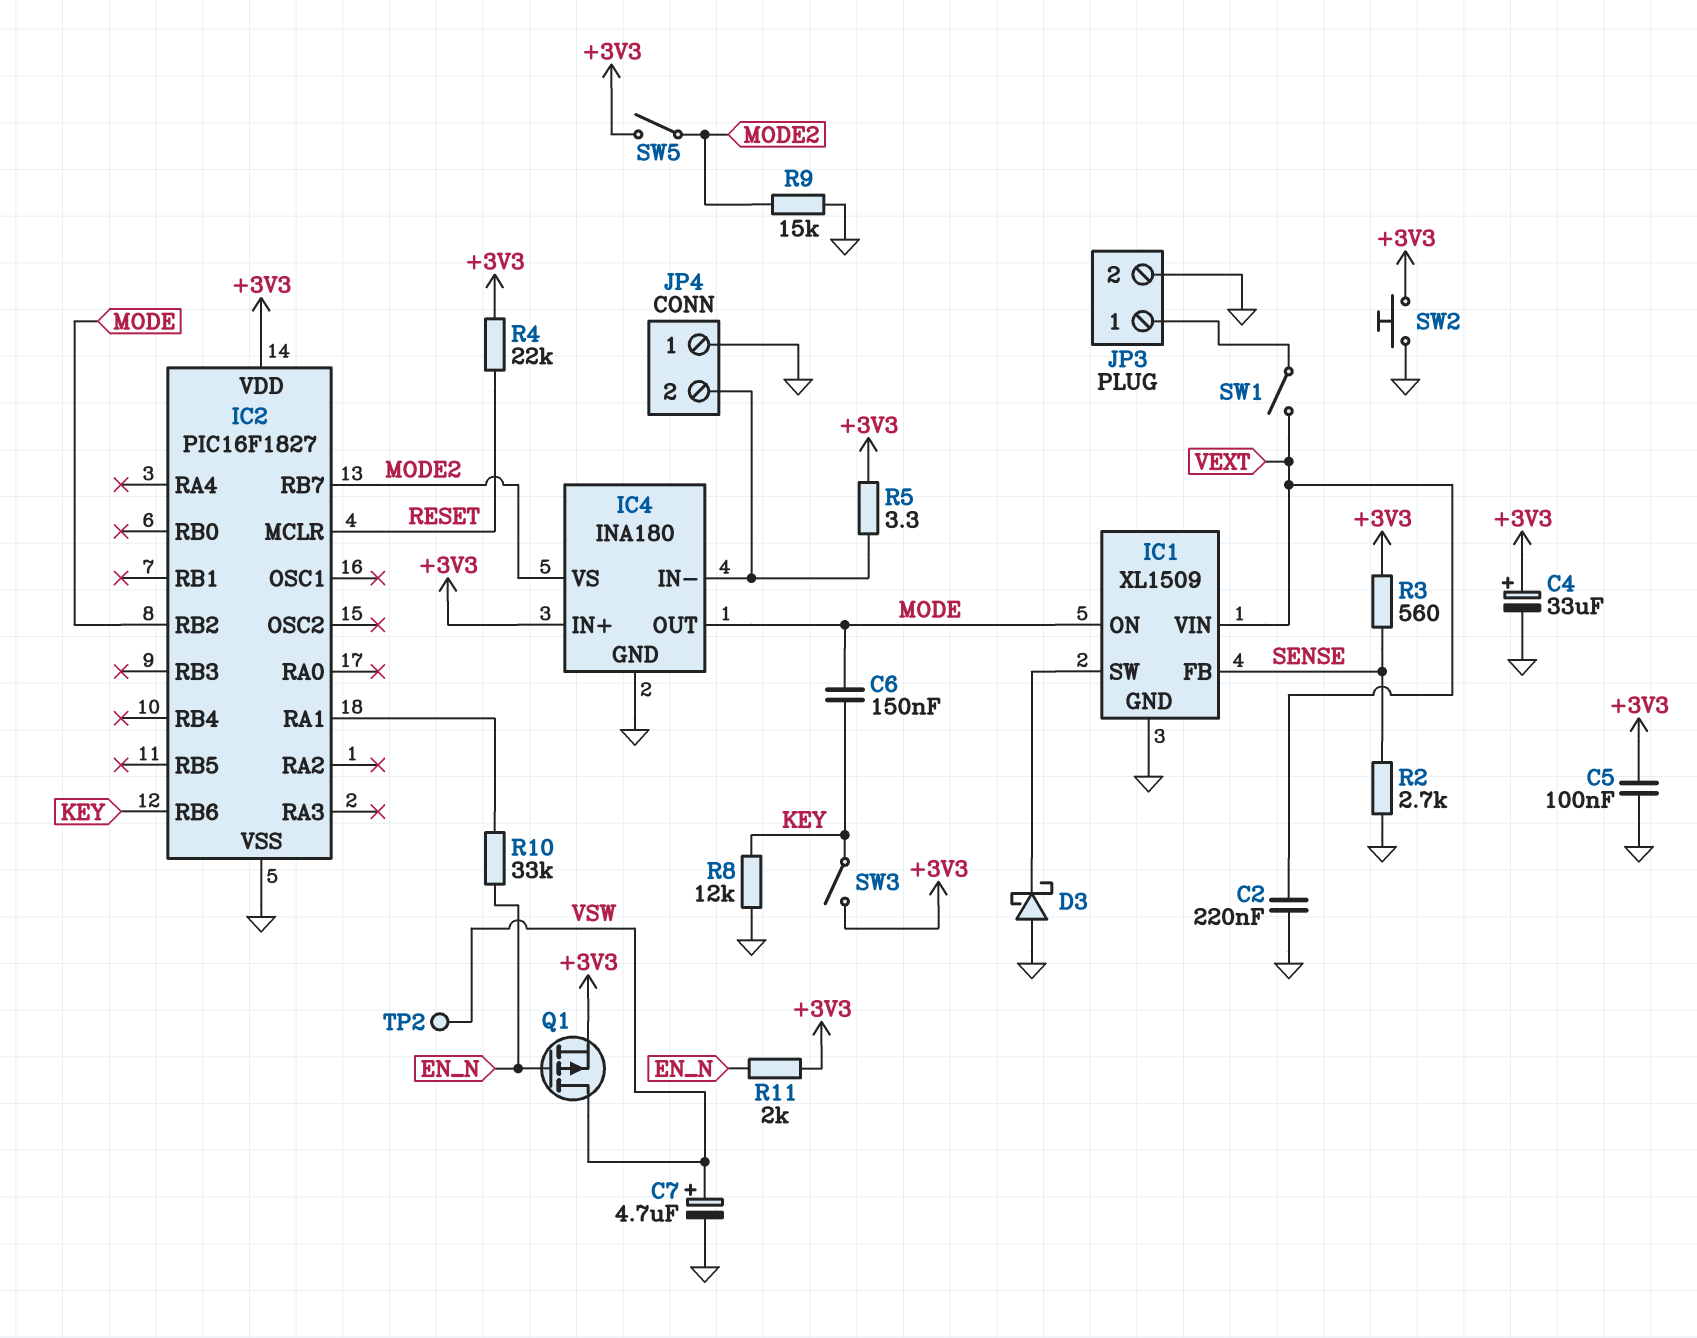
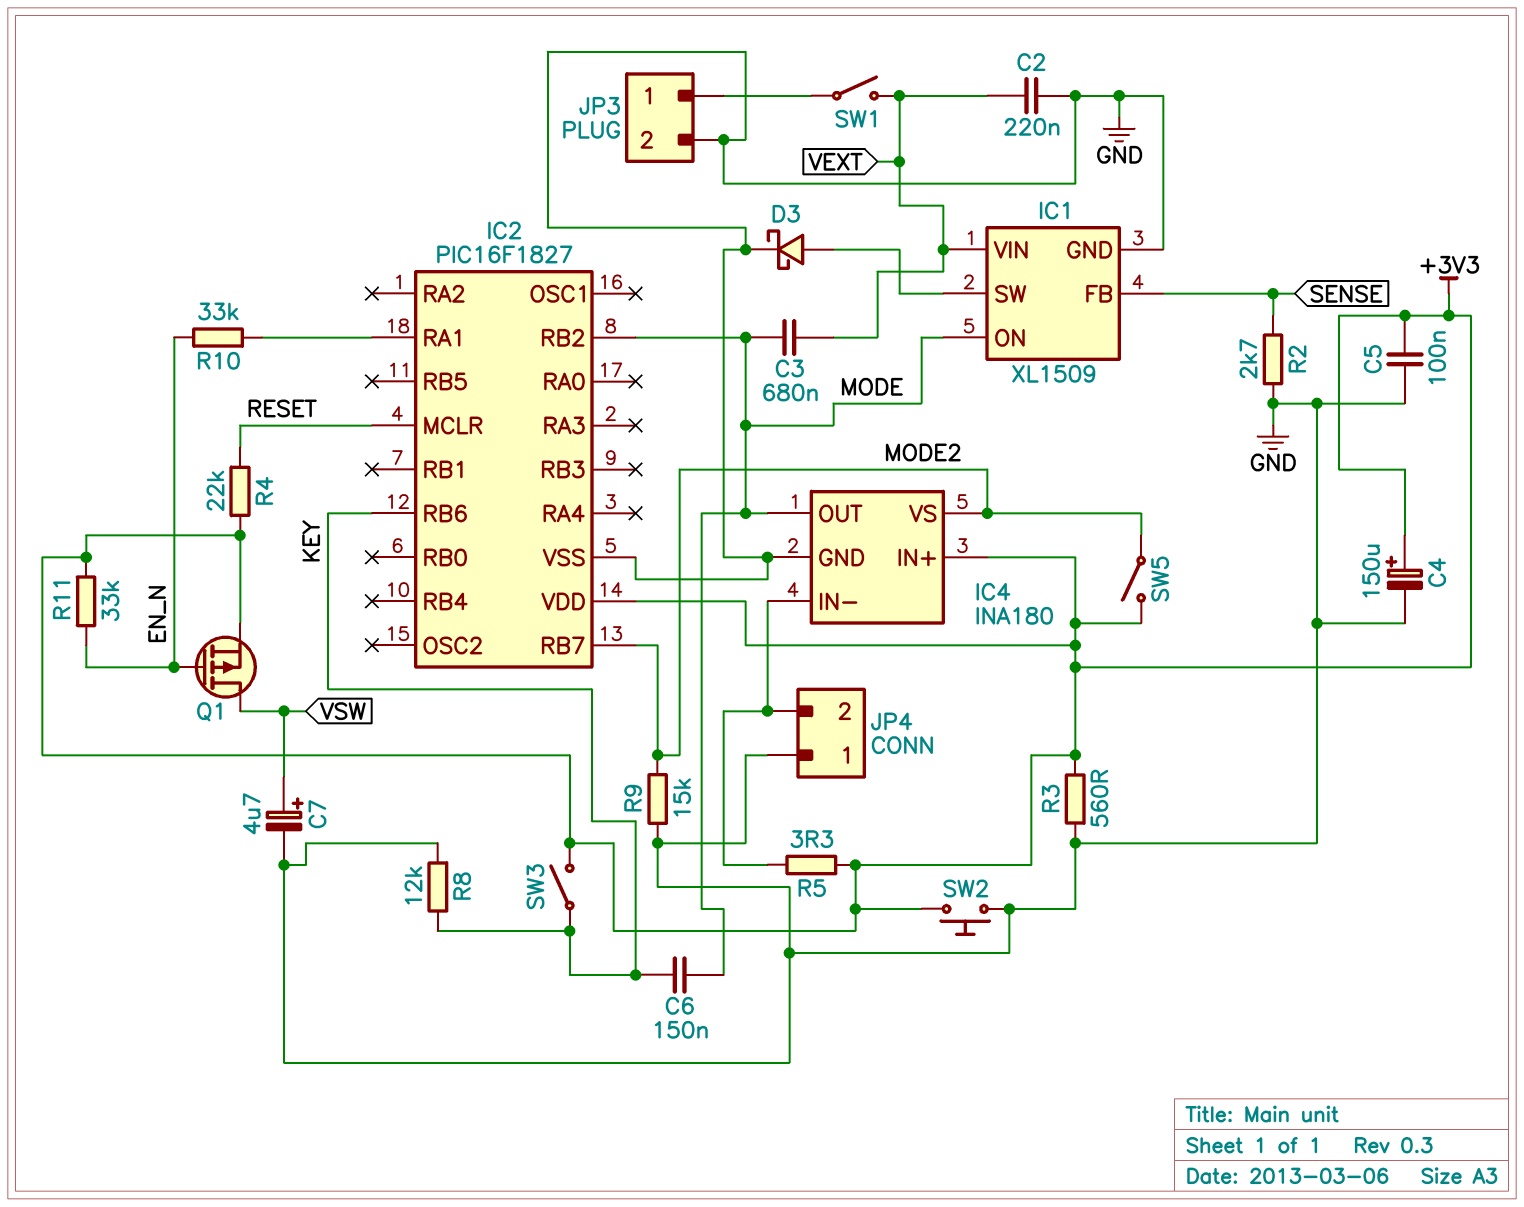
C3: none -> 680nF (MODE, VEXT)
C4: 33uF (plus +3V3, minus GND) -> 150uF (plus +3V3, minus GND)
D3: schottky (A GND, K IC1/SW) -> schottky (A IC1/SW, K GND)
R3: 560 (+3V3, SENSE) -> 560 (+3V3, GND)
R11: 2k (+3V3, EN_N) -> 33k (+3V3, EN_N)
TP2: test point (VSW) -> none

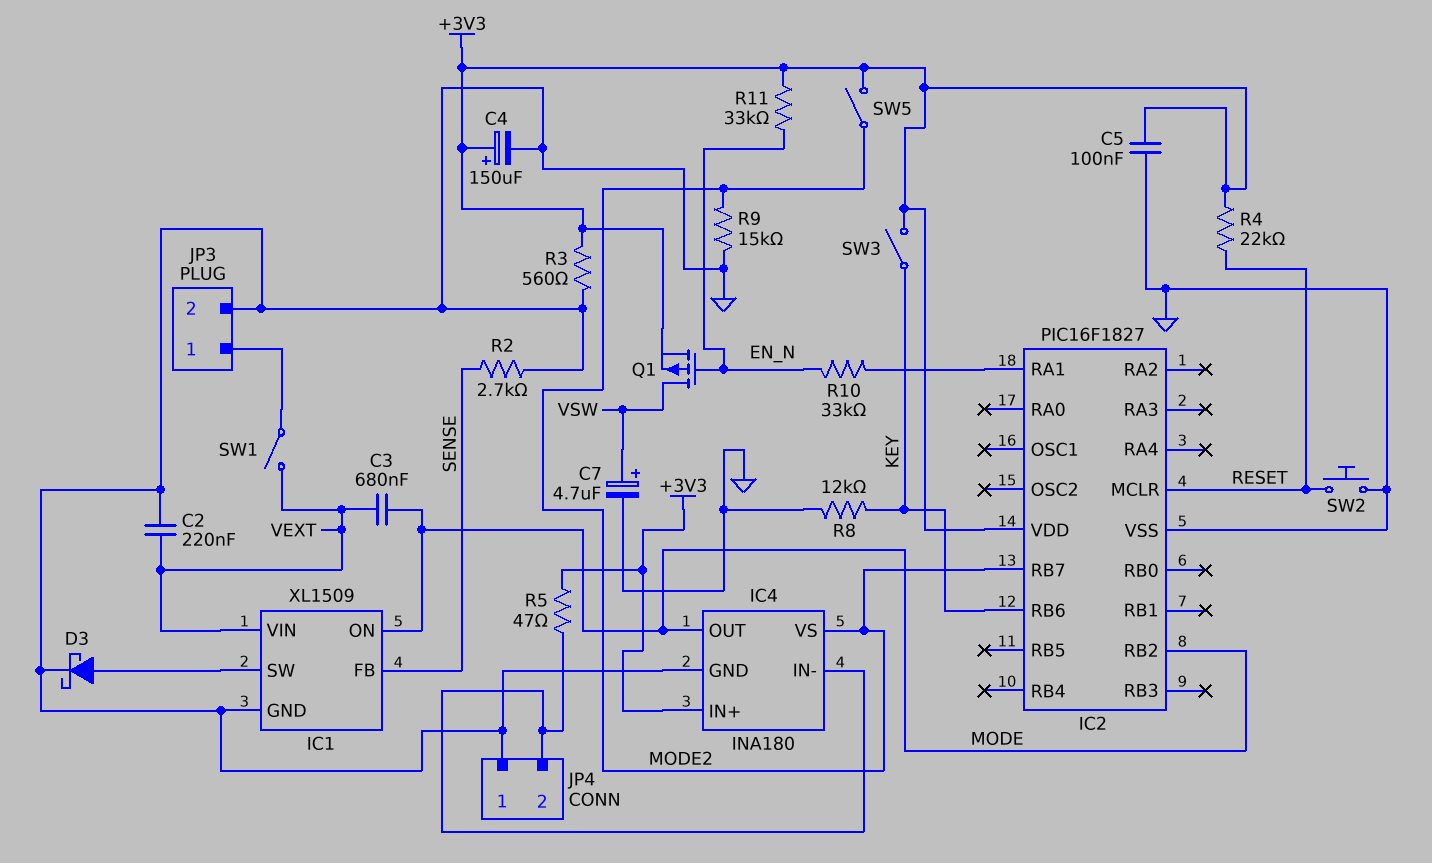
C6: 150nF (KEY, MODE) -> none
R5: 3.3 (+3V3, IC4/IN-) -> 47 (+3V3, IC4/IN-)
SW2: button (+3V3, GND) -> button (GND, RESET)

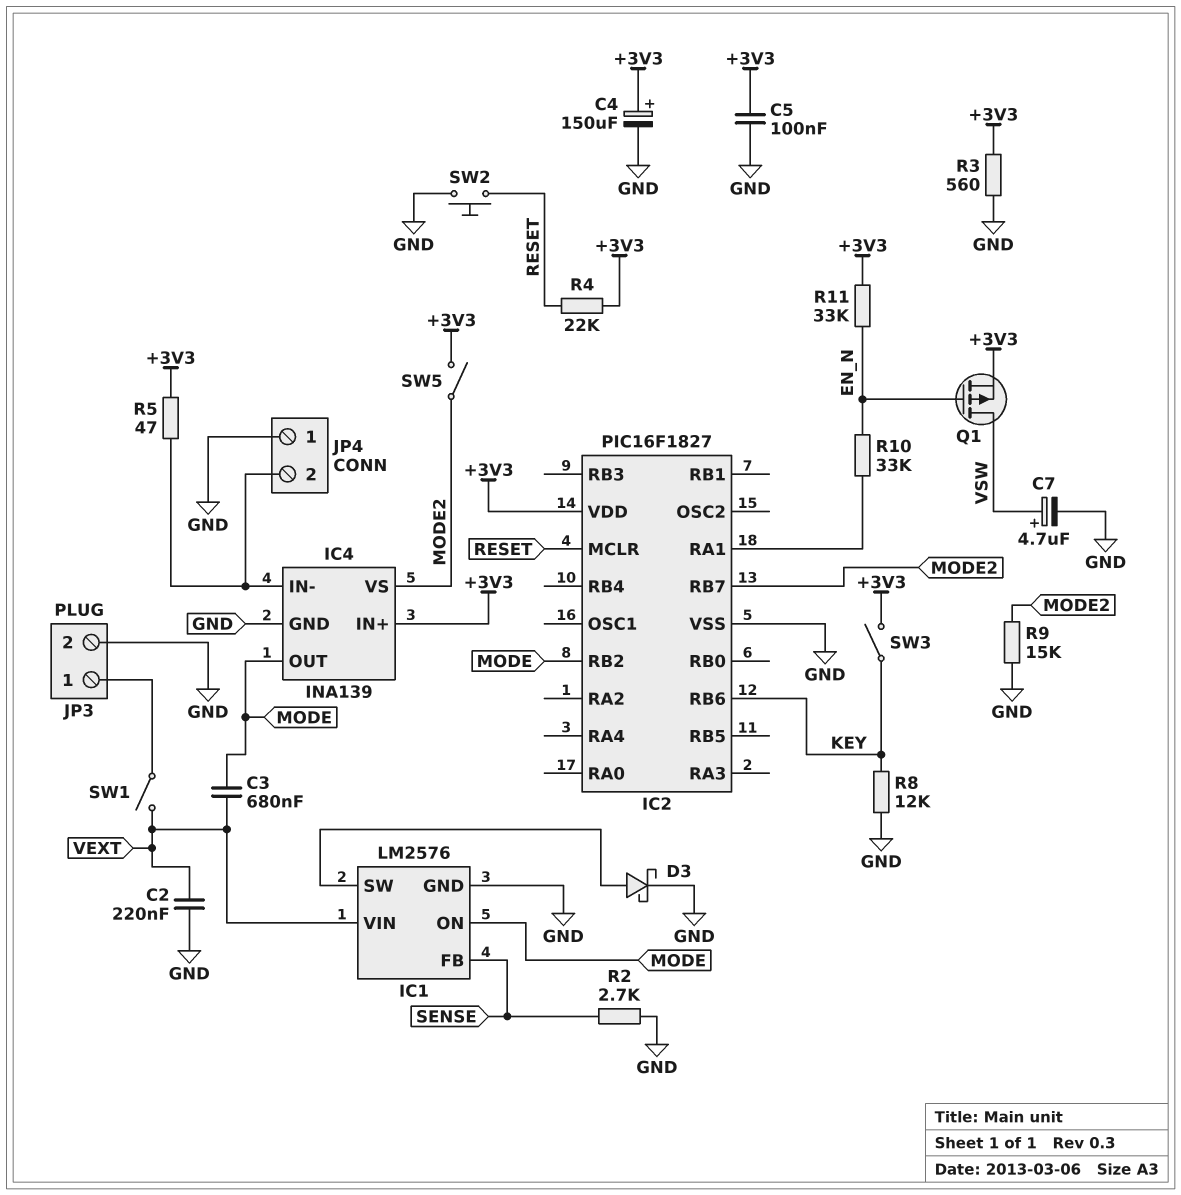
IC1: XL1509 -> LM2576
IC4: INA180 -> INA139

